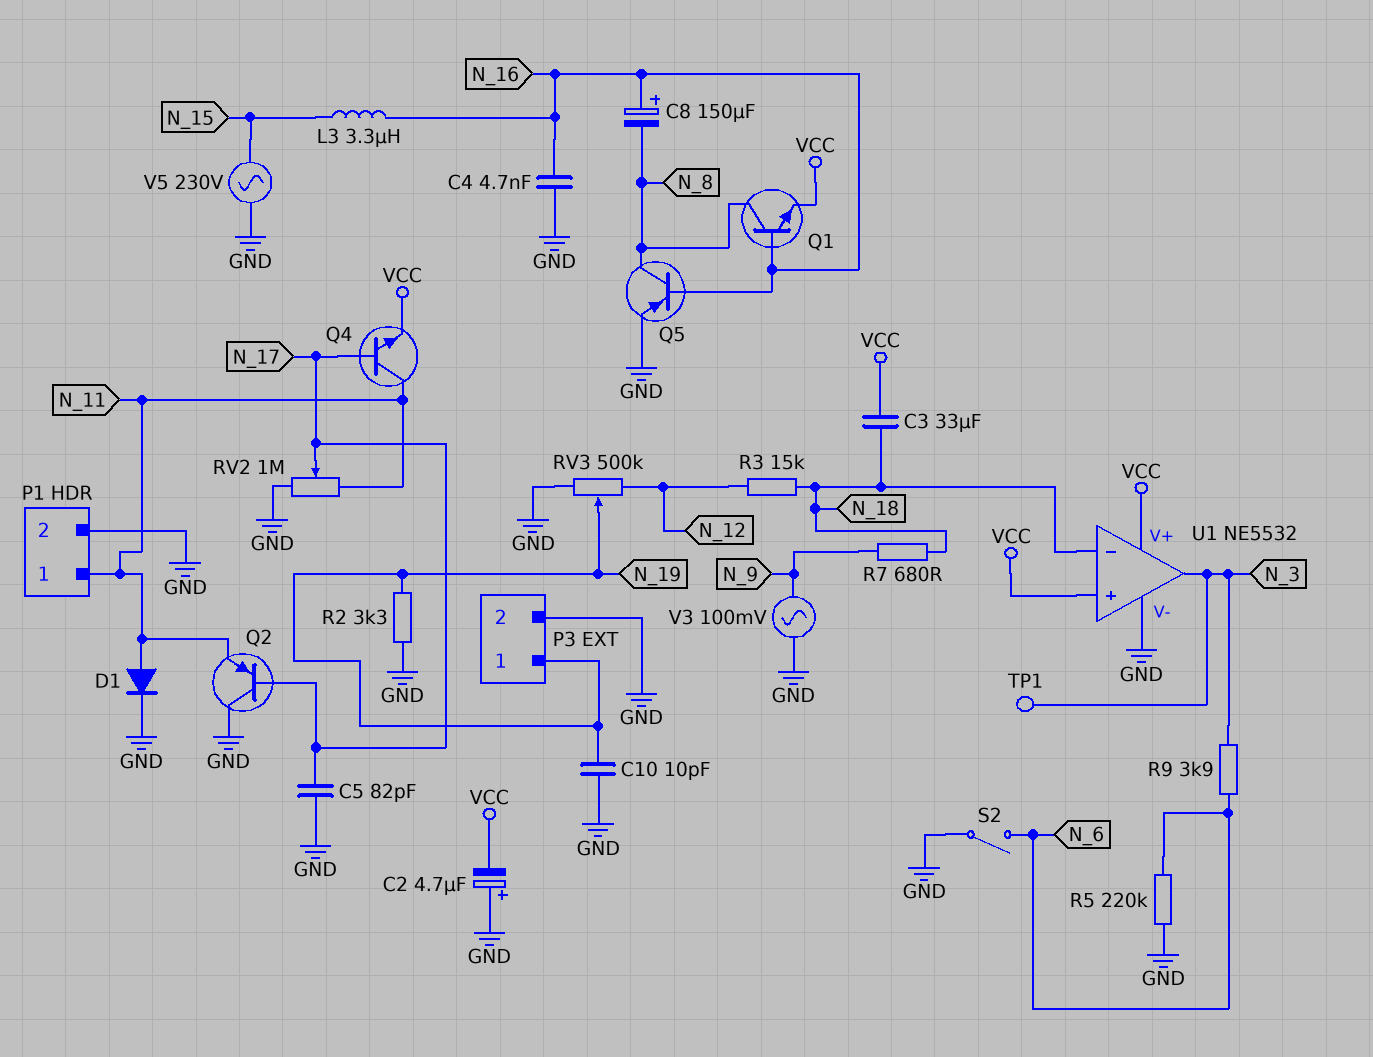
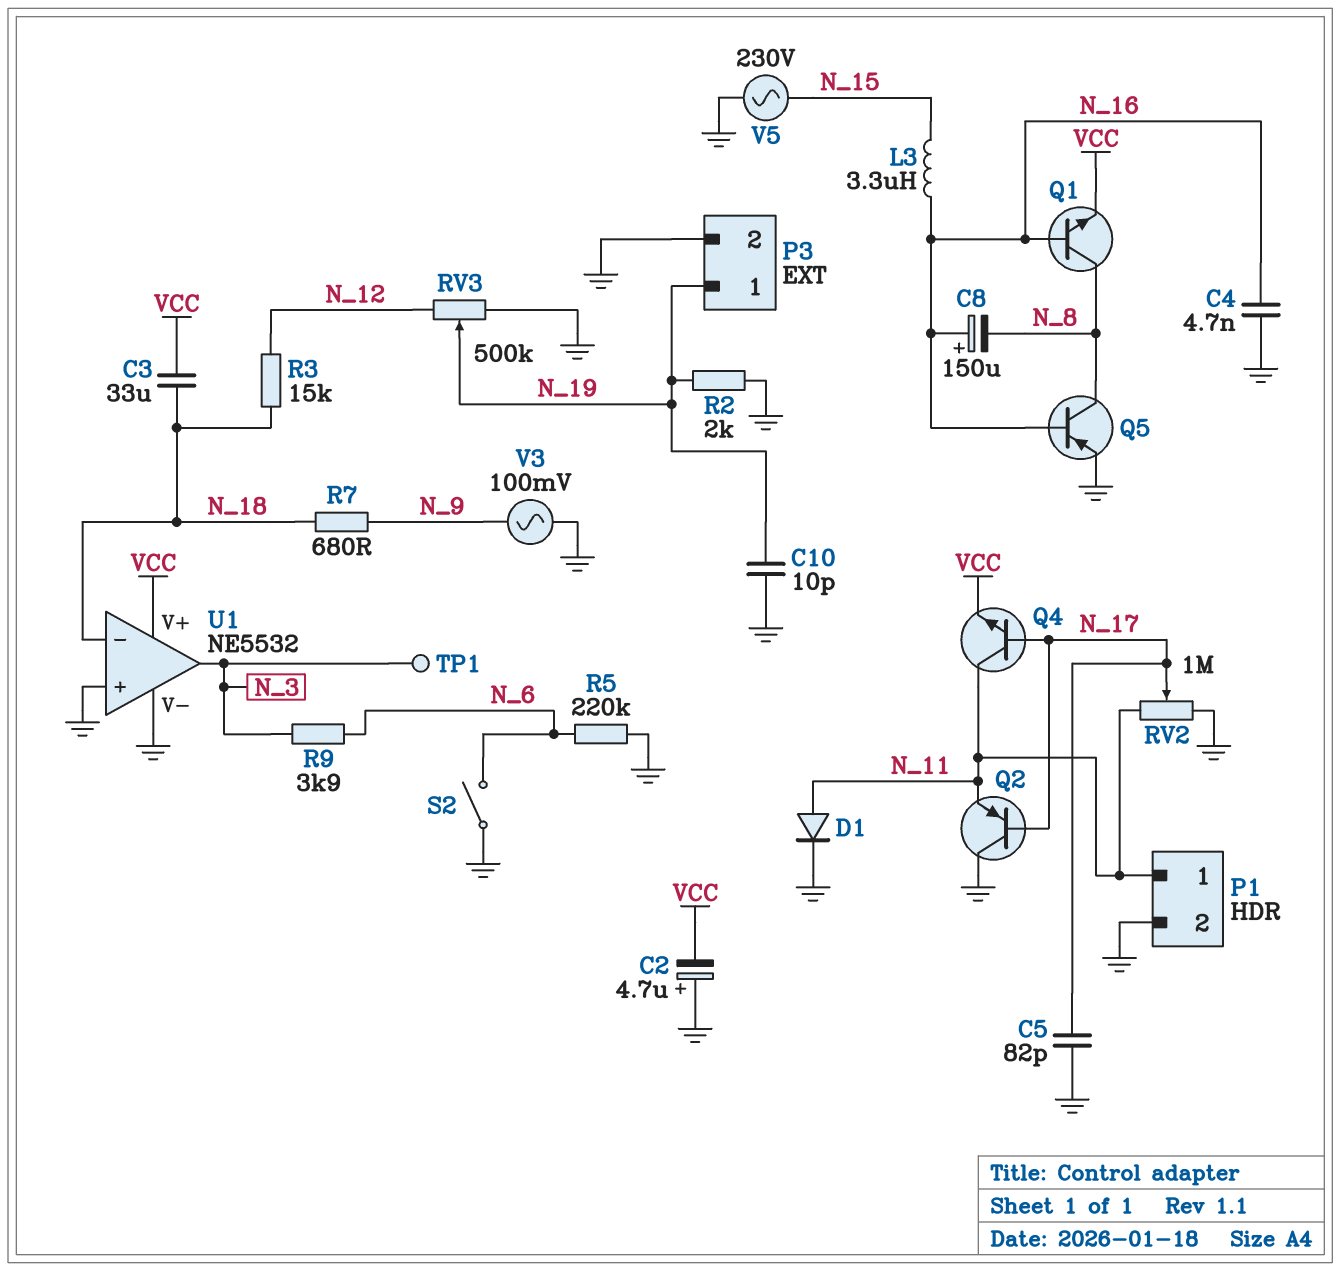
R2: 3.3k (GND, N_19) -> 2k (GND, N_19)
U1 pin in+: VCC -> GND

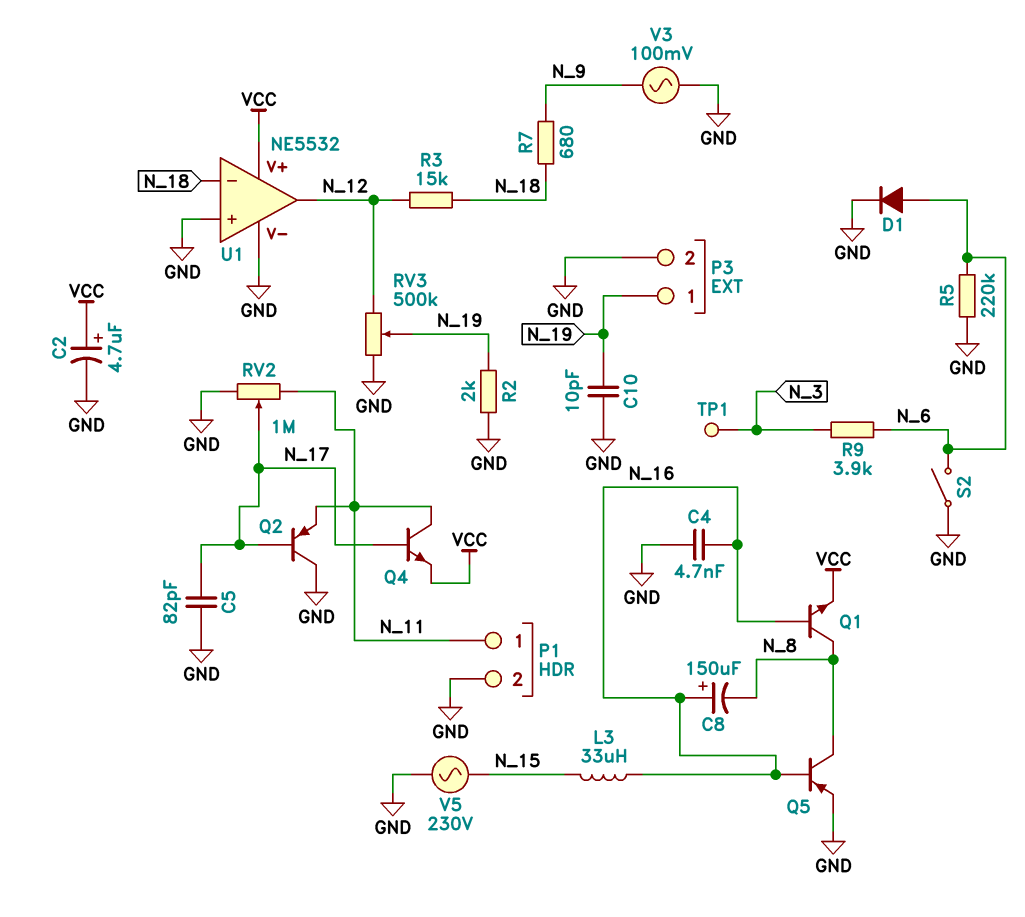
C2: 4.7uF (plus GND, minus VCC) -> 4.7uF (plus VCC, minus GND)
C3: 33uF (N_18, VCC) -> none
D1: diode (A N_11, K GND) -> diode (A N_6, K GND)
L3: 3.3uH (N_15, N_16) -> 33uH (N_15, N_16)
U1 pin out: N_3 -> N_12

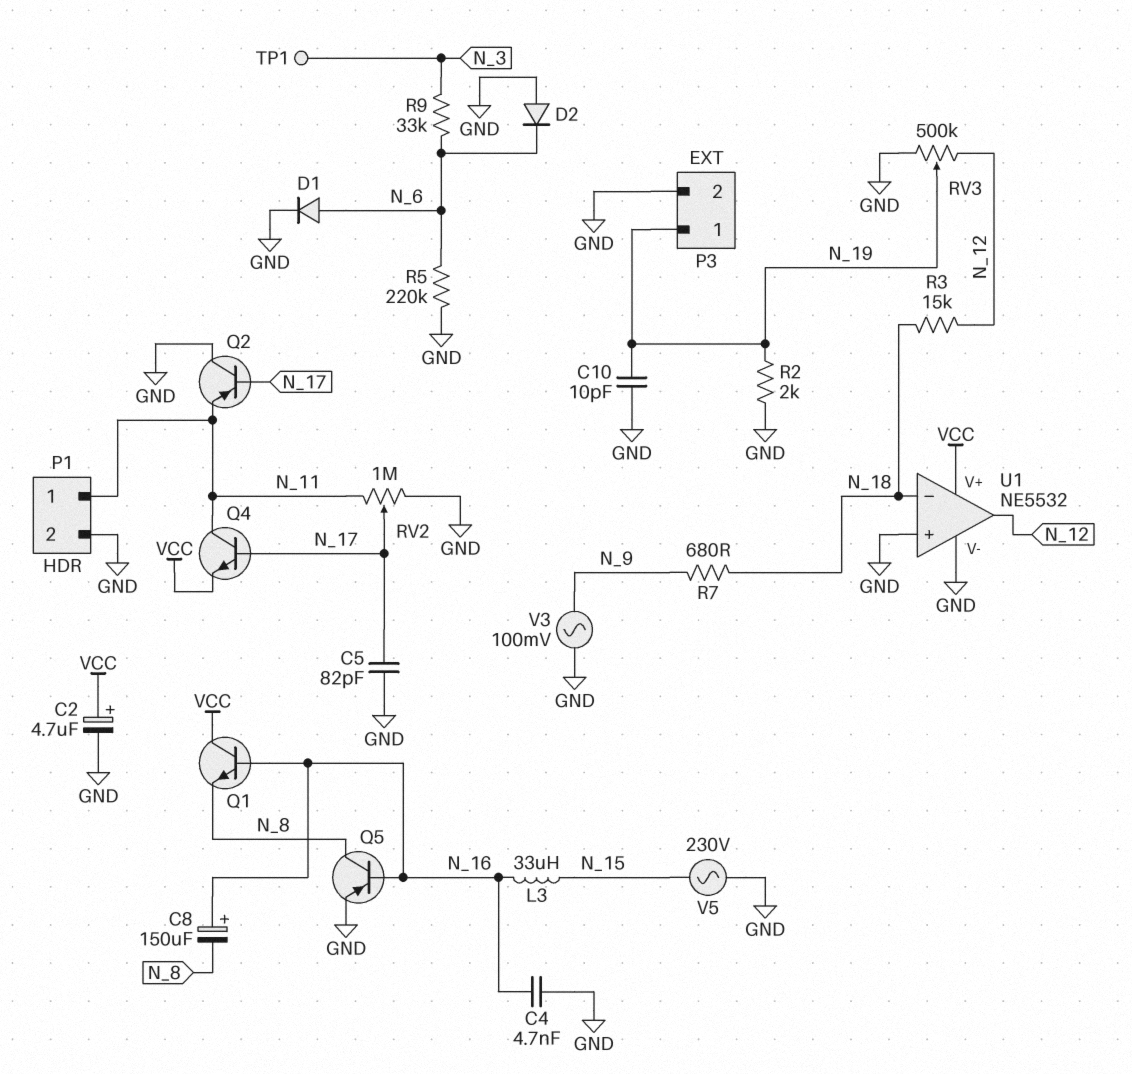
D2: none -> diode (A GND, K N_6)
Q1: NPN (B N_16, C N_8, E VCC) -> NPN (B N_16, C VCC, E N_8)
R9: 3.9k (N_3, N_6) -> 33k (N_3, N_6)
S2: switch (GND, N_6) -> none

